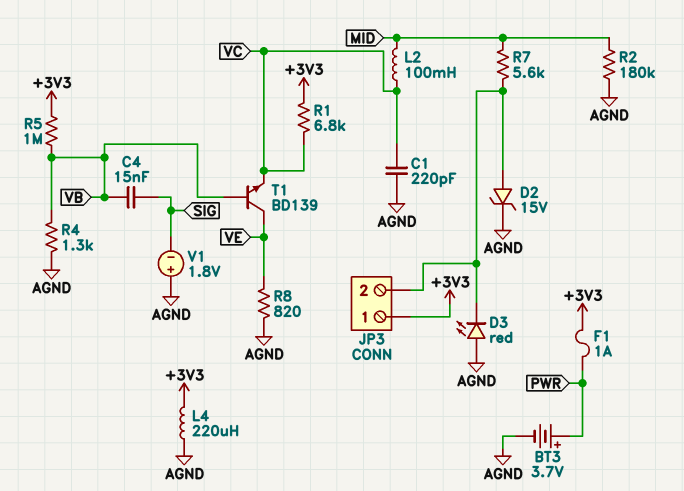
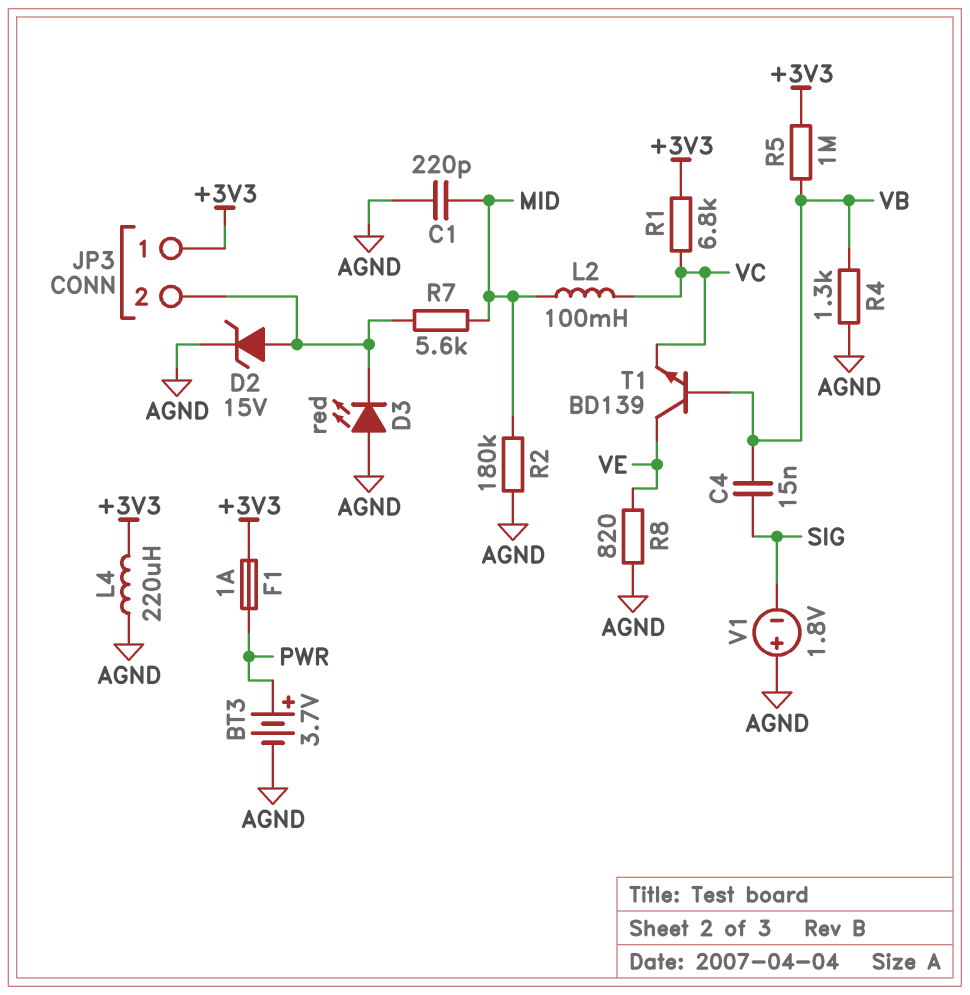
C1: 220pF (AGND, VC) -> 220pF (AGND, MID)

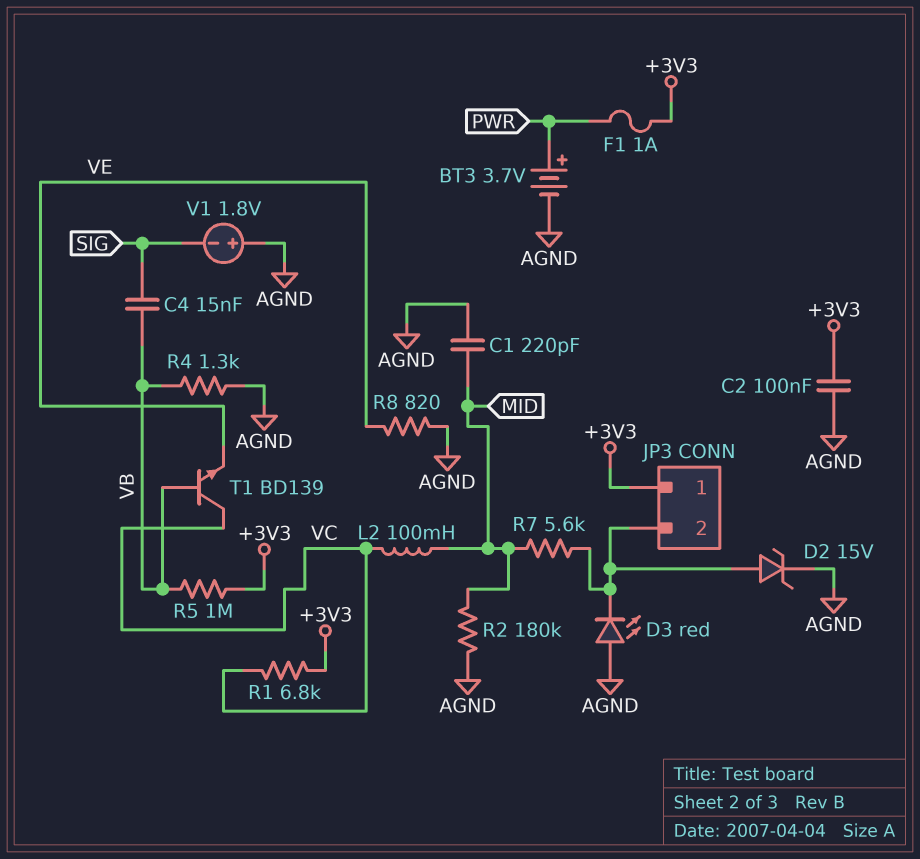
C2: none -> 100nF (+3V3, AGND)
L4: 220uH (+3V3, AGND) -> none
T1: NPN BD139 (B VB, C VE, E VC) -> NPN BD139 (B VB, C VC, E VE)

